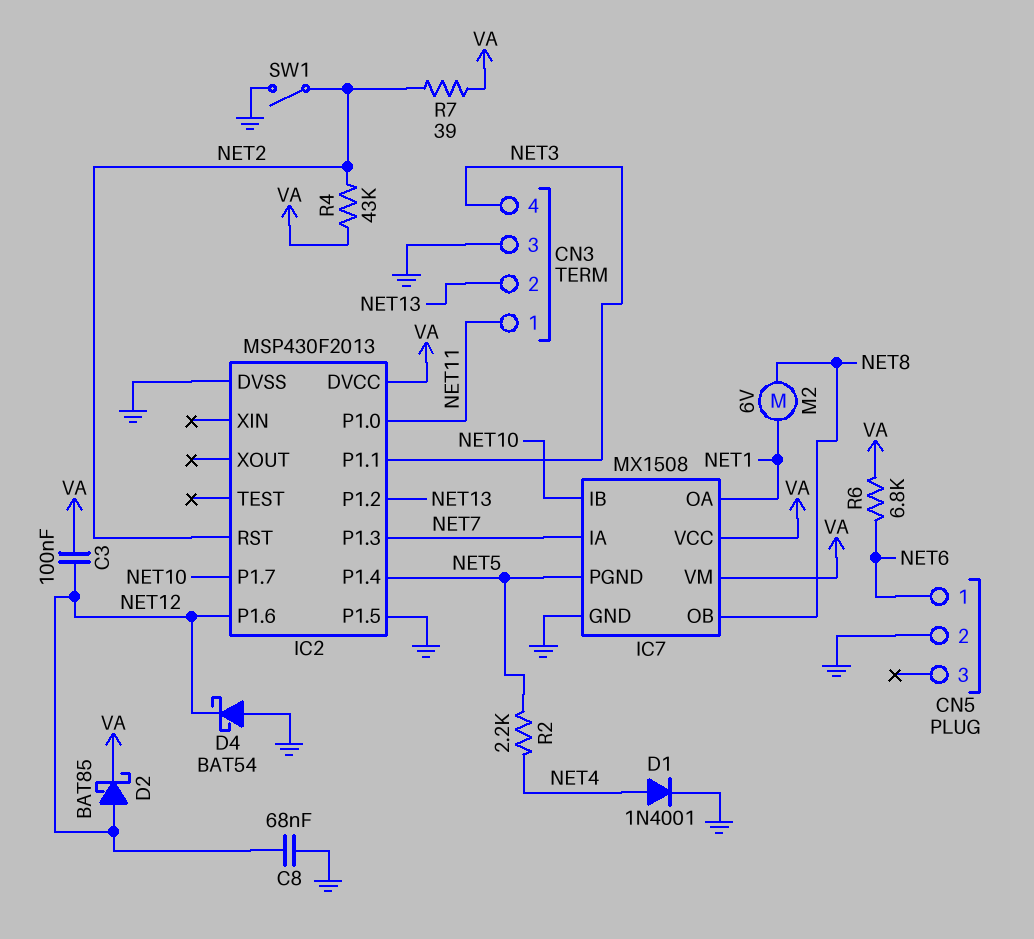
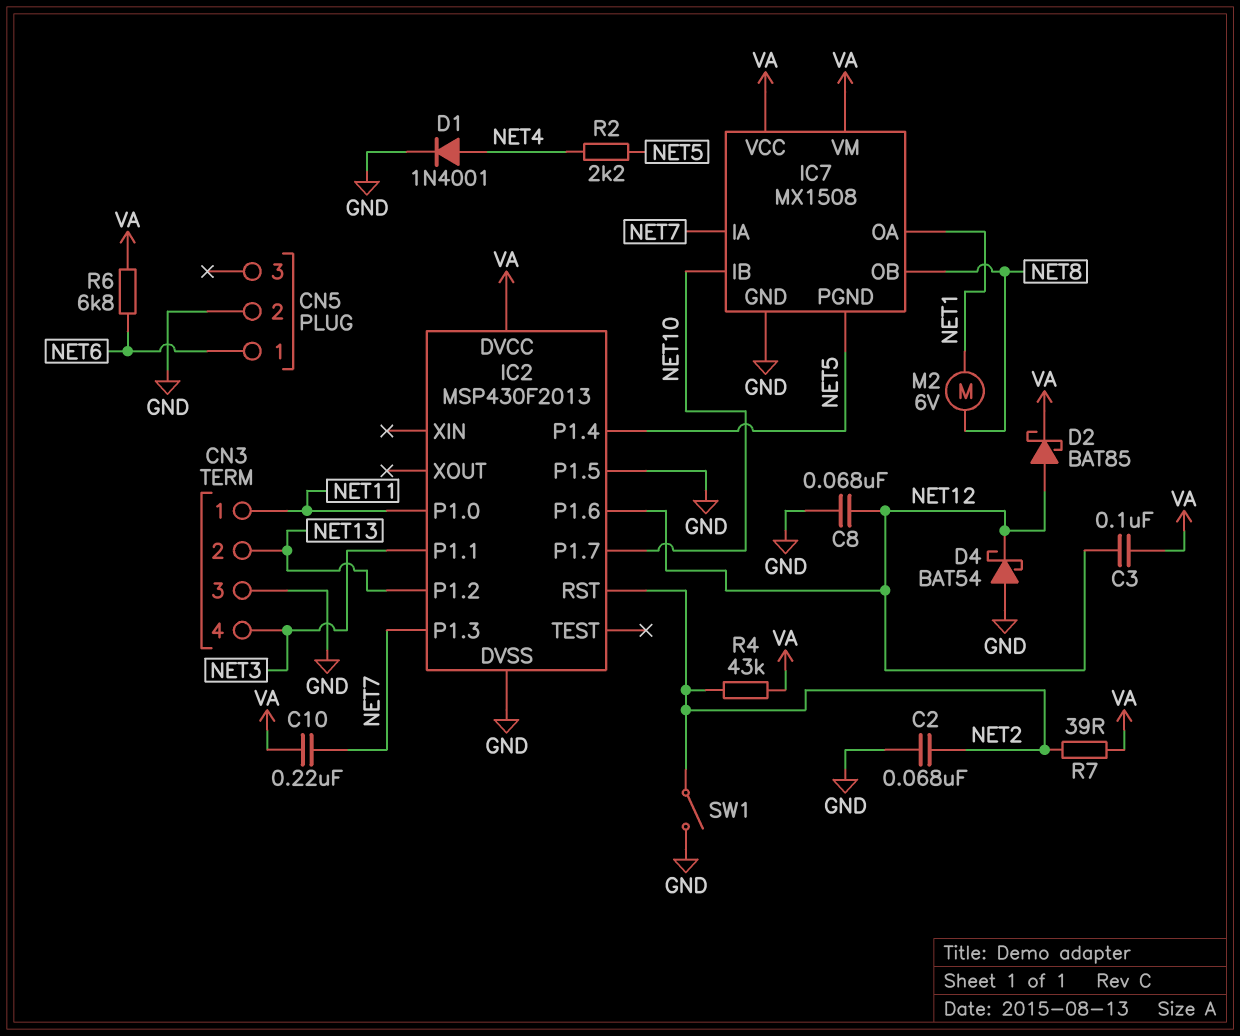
C2: none -> 68nF (GND, NET2)
C10: none -> 220nF (NET7, VA)

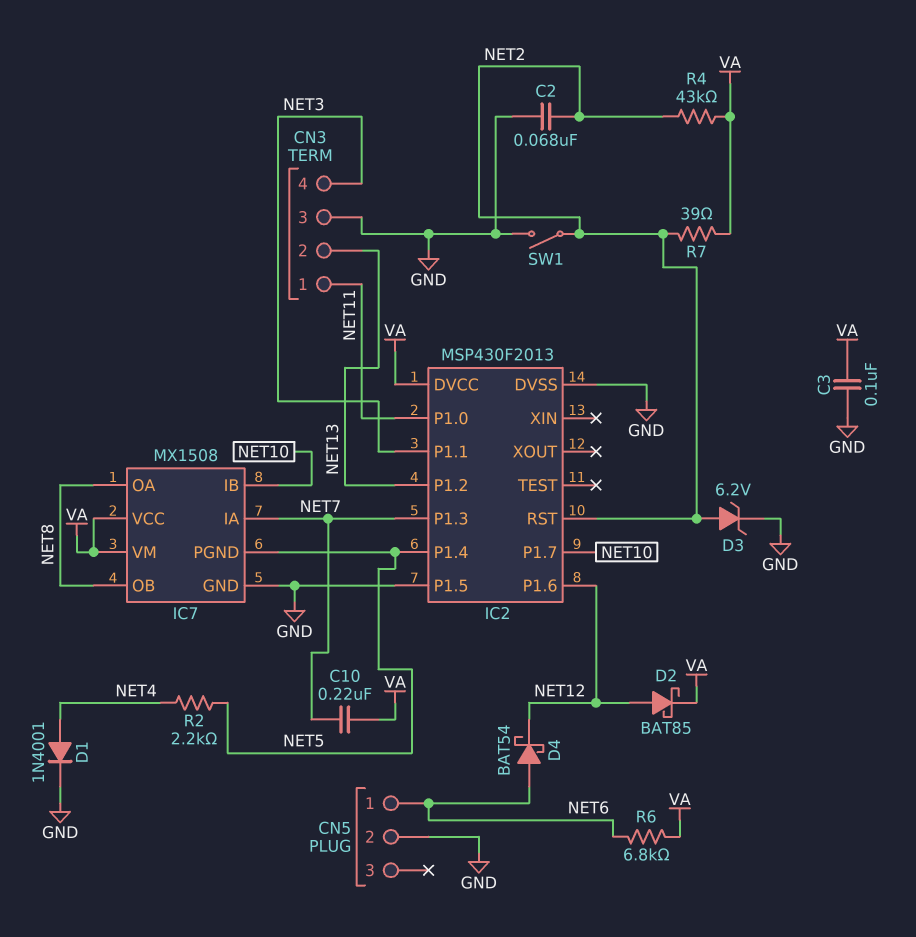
C3: 100nF (NET12, VA) -> 100nF (GND, VA)
C8: 68nF (GND, NET12) -> none
D3: none -> zener 6.2V (A NET2, K GND)
D4: schottky BAT54 (A GND, K NET12) -> schottky BAT54 (A NET6, K NET12)
IC7 pin OA: NET1 -> NET8
M2: motor 6V (NET1, NET8) -> none

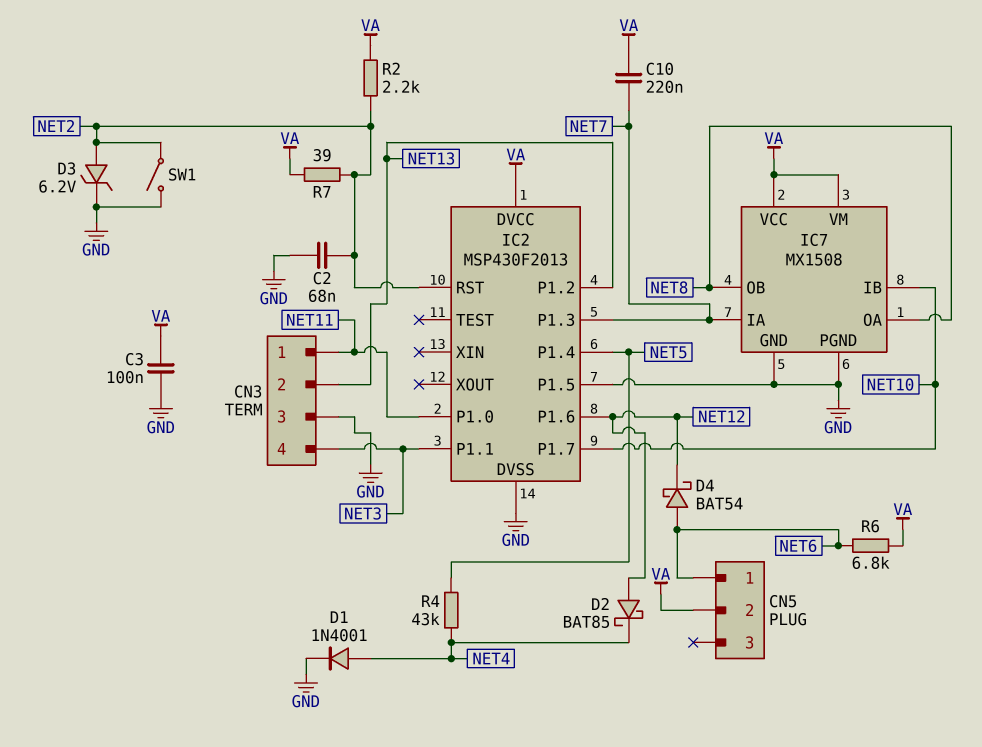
CN5 pin 2: GND -> VA
D2: schottky BAT85 (A NET12, K VA) -> schottky BAT85 (A NET12, K NET4)
IC7 pin PGND: NET5 -> GND
R2: 2.2k (NET4, NET5) -> 2.2k (NET2, VA)
R4: 43k (NET2, VA) -> 43k (NET4, NET5)

